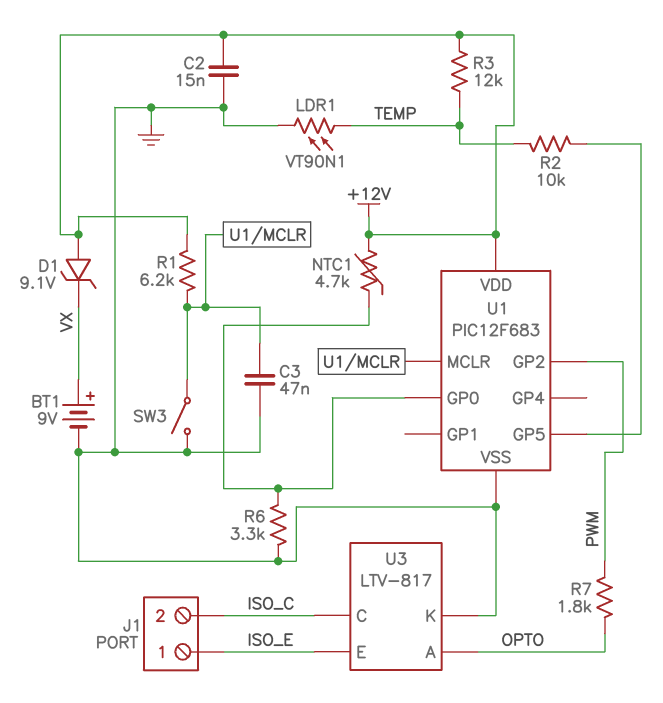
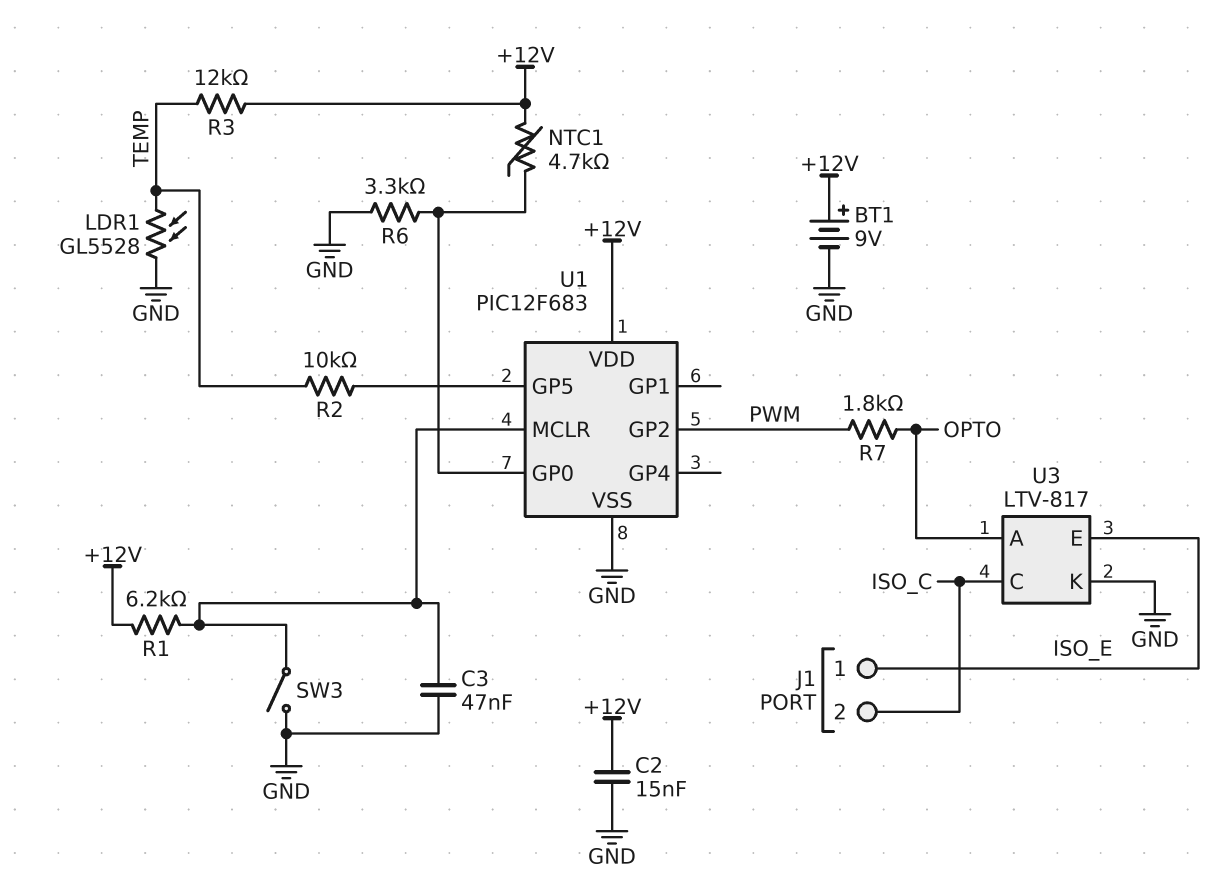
BT1: 9V (plus VX, minus GND) -> 9V (plus +12V, minus GND)
D1: zener 9.1V (A +12V, K VX) -> none
LDR1: VT90N1 (GND, TEMP) -> GL5528 (GND, TEMP)

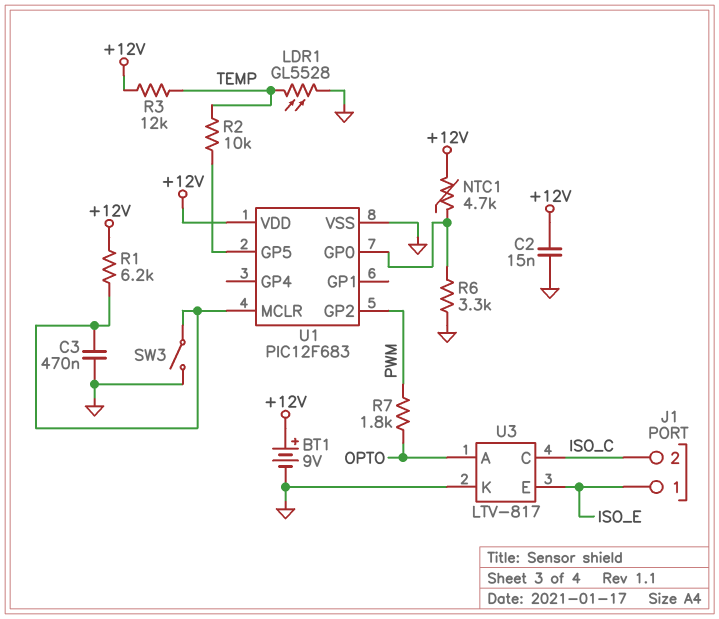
C3: 47nF (GND, U1/MCLR) -> 470nF (GND, U1/MCLR)

